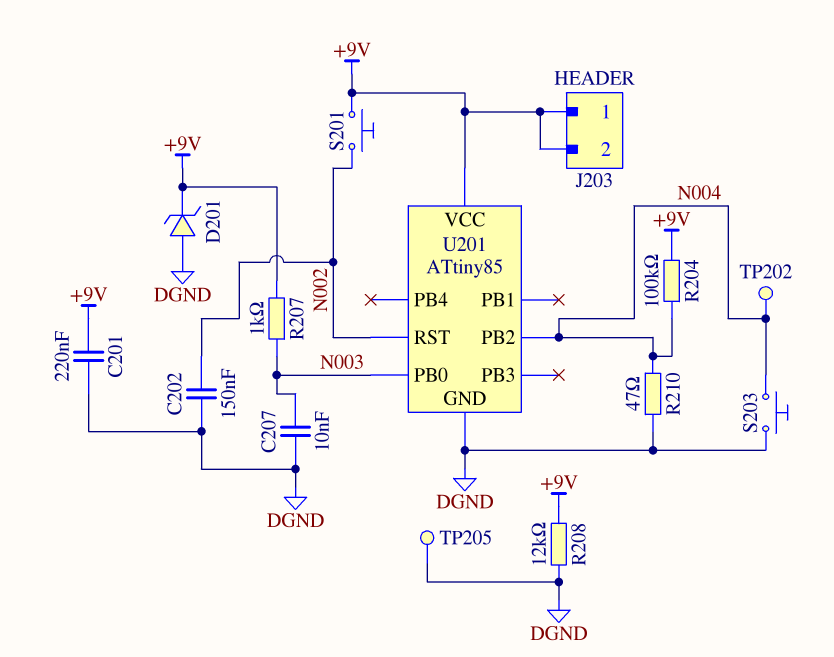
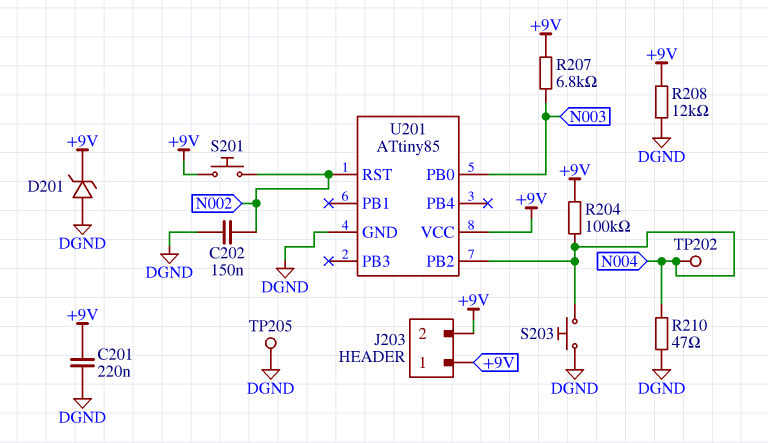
C207: 10nF (DGND, N003) -> none
R207: 1k (+9V, N003) -> 6.8k (+9V, N003)

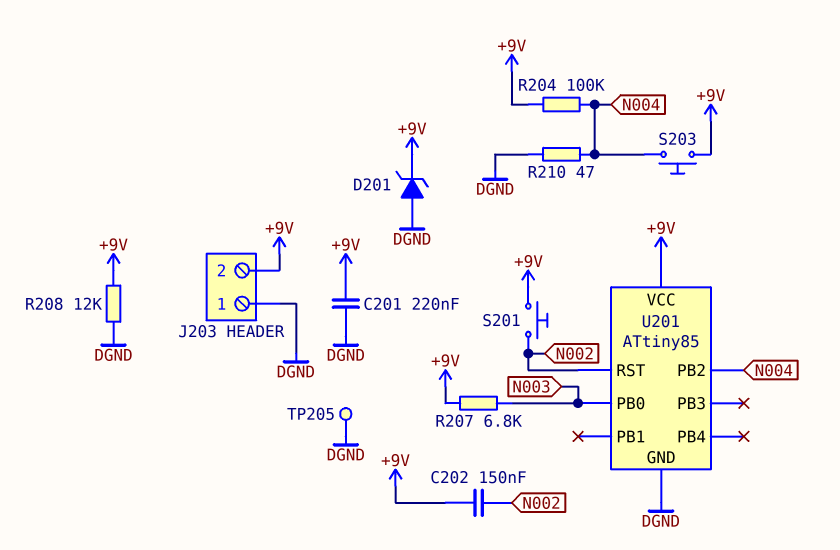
C202: 150nF (DGND, N002) -> 150nF (+9V, N002)
J203 pin 1: +9V -> DGND
S203: button (DGND, N004) -> button (+9V, N004)
TP202: test point (N004) -> none

